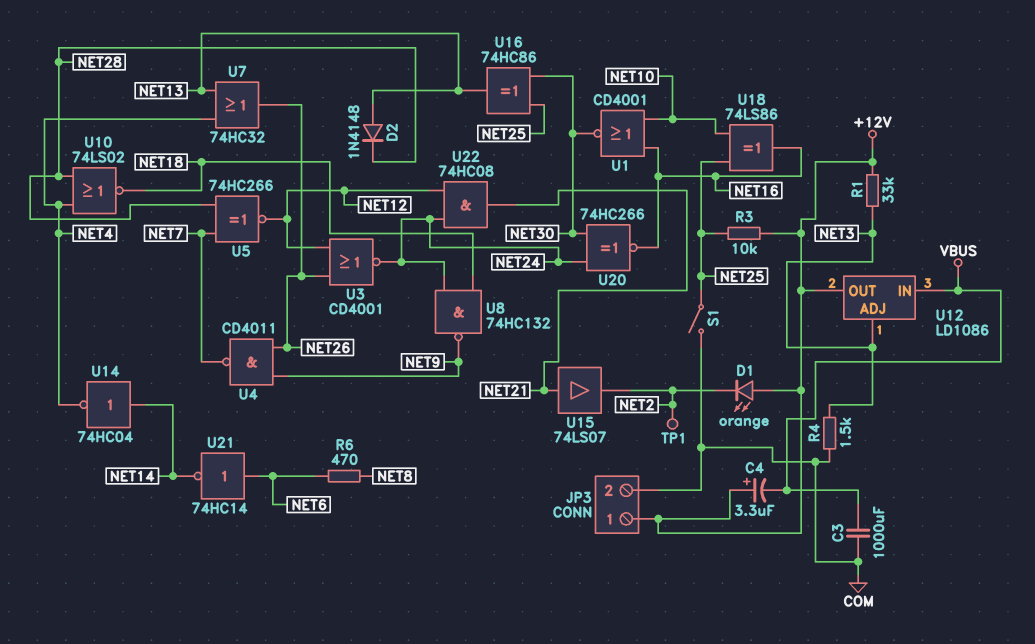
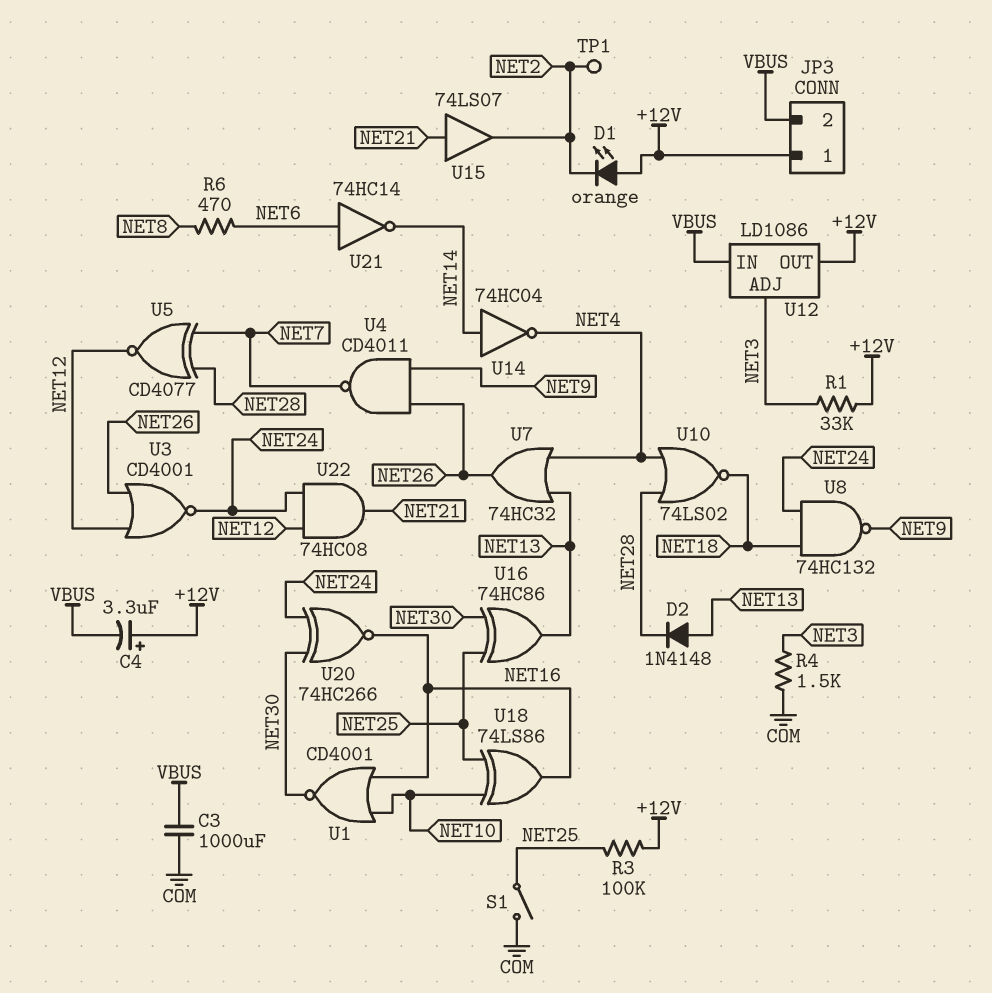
JP3 pin 2: COM -> VBUS
R3: 10k (+12V, NET25) -> 100k (+12V, NET25)
U5: XNOR 74HC266 (in NET7, in NET28, out NET12) -> XNOR CD4077 (in NET7, in NET28, out NET12)

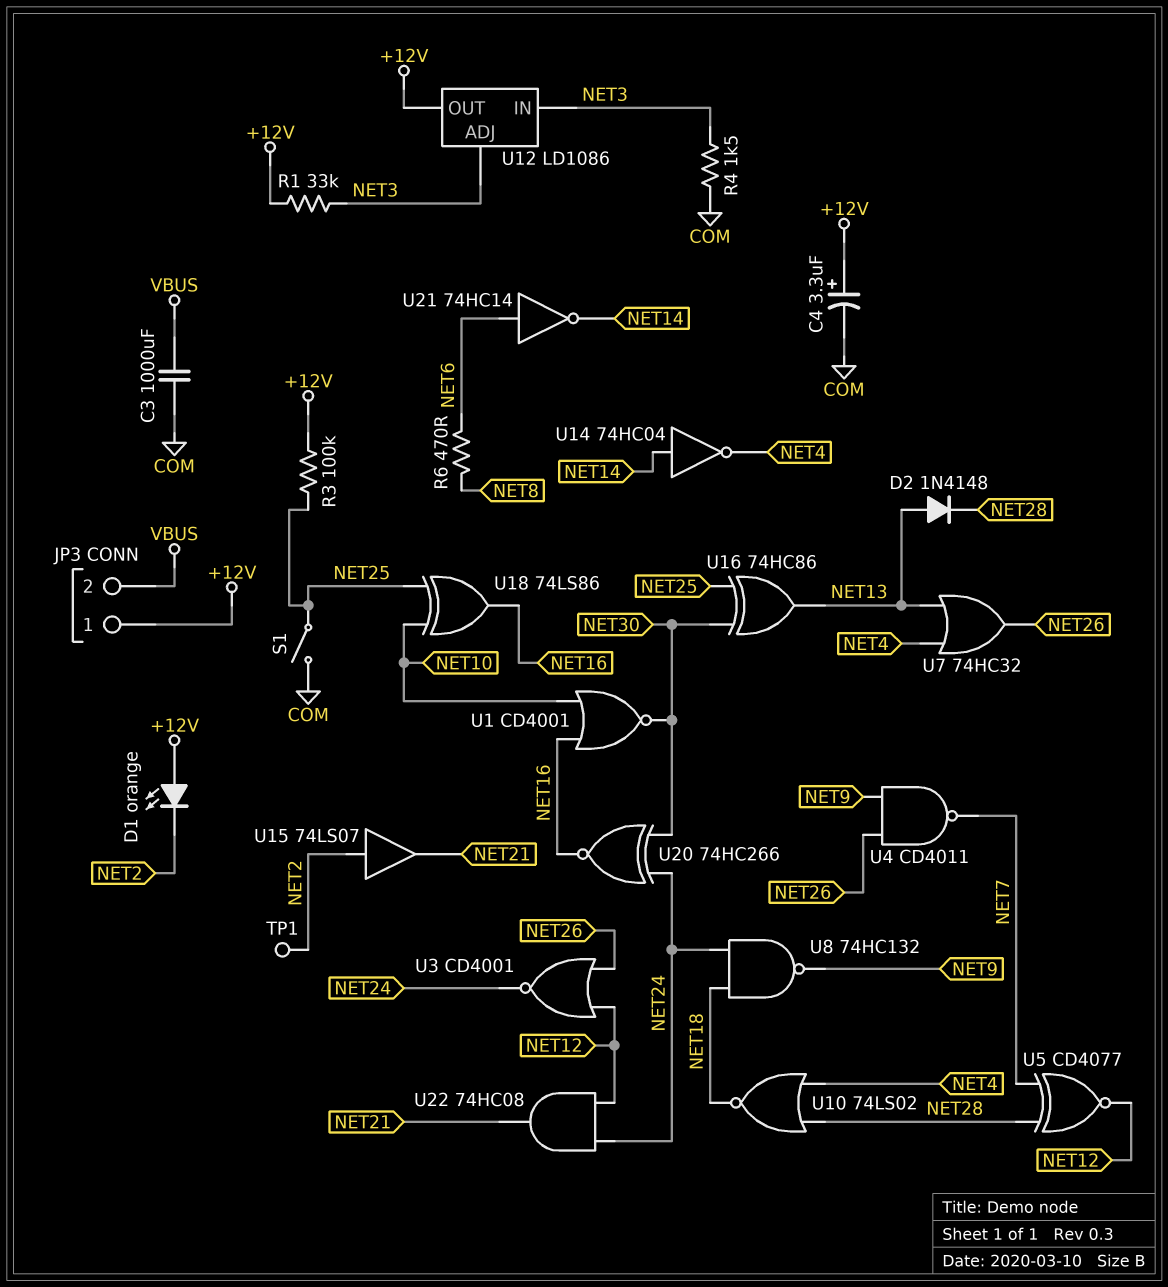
C4: 3.3uF (plus +12V, minus VBUS) -> 3.3uF (plus +12V, minus COM)
U12 pin IN: VBUS -> NET3
U15: buffer 74LS07 (in NET21, out NET2) -> buffer 74LS07 (in NET2, out NET21)

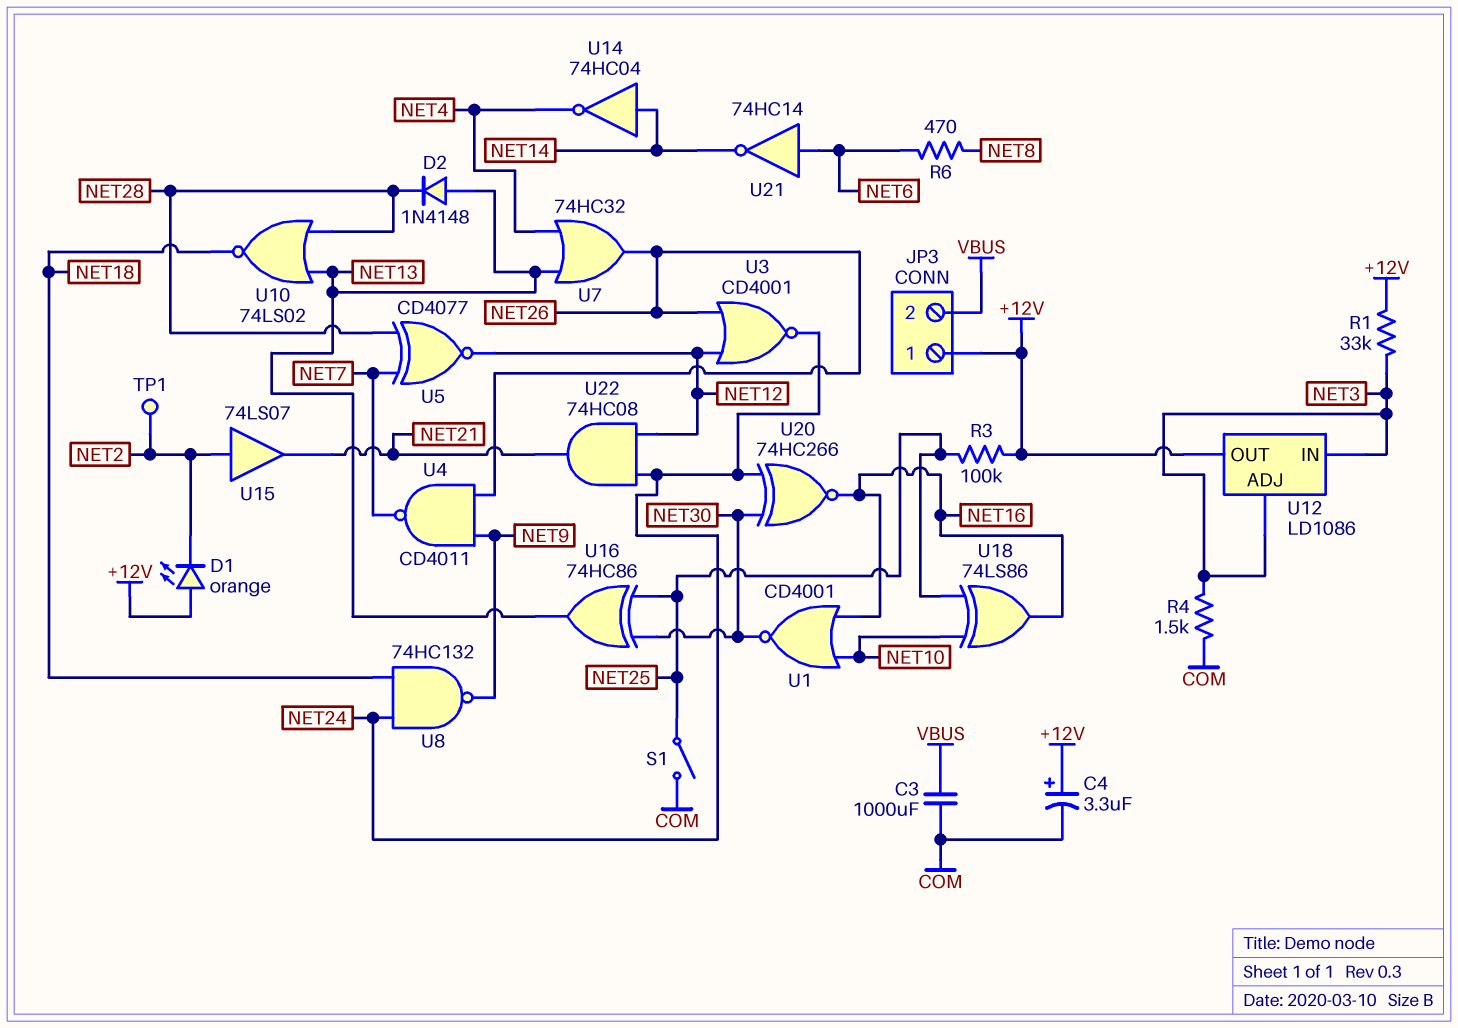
U10: NOR 74LS02 (in NET4, in NET28, out NET18) -> NOR 74LS02 (in NET13, in NET28, out NET18)

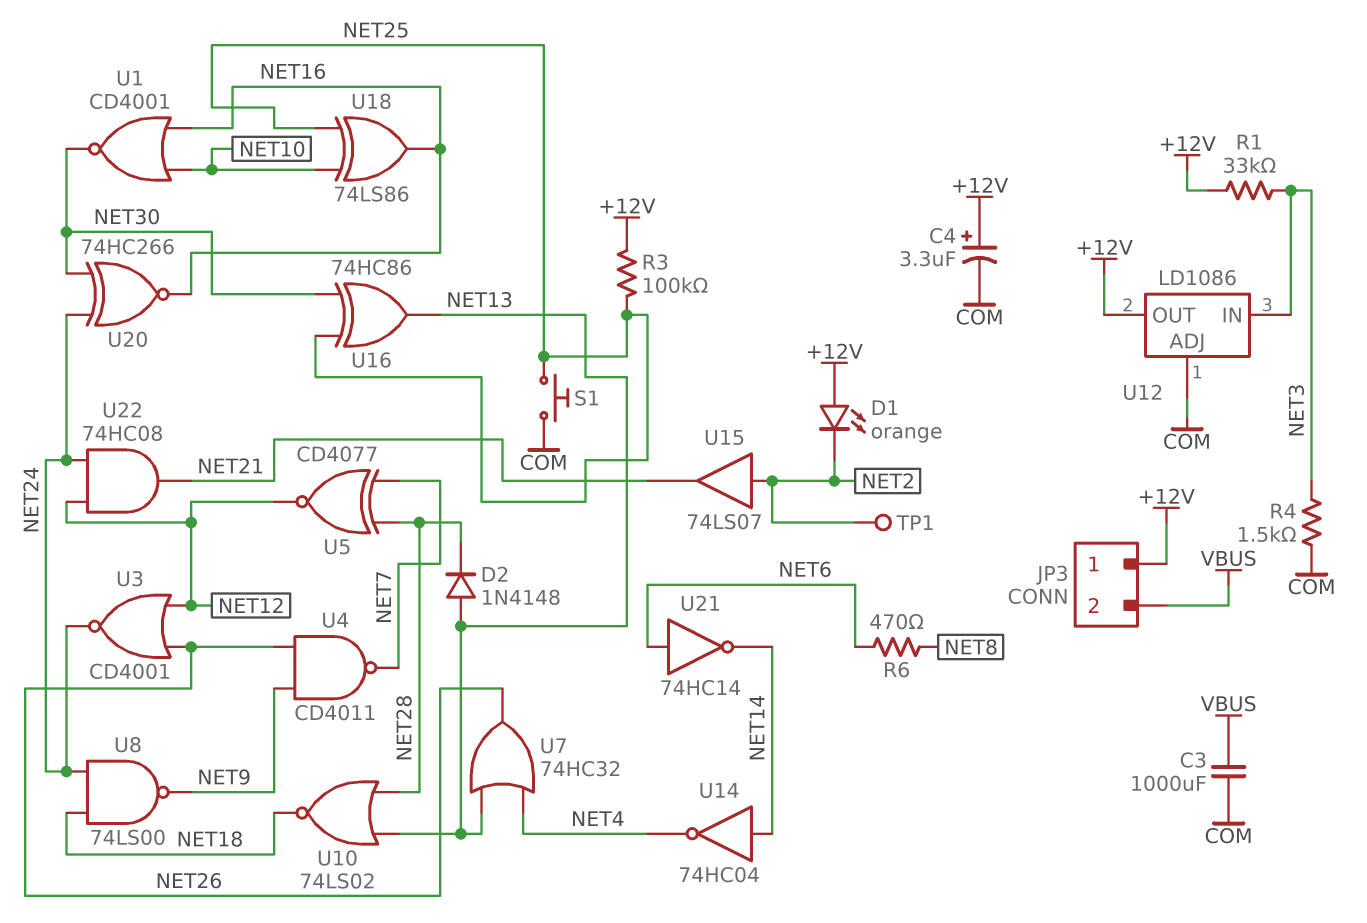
S1: switch (COM, NET25) -> button (COM, NET25)
U8: NAND 74HC132 (in NET18, in NET24, out NET9) -> NAND 74LS00 (in NET18, in NET24, out NET9)
U12 pin ADJ: NET3 -> COM

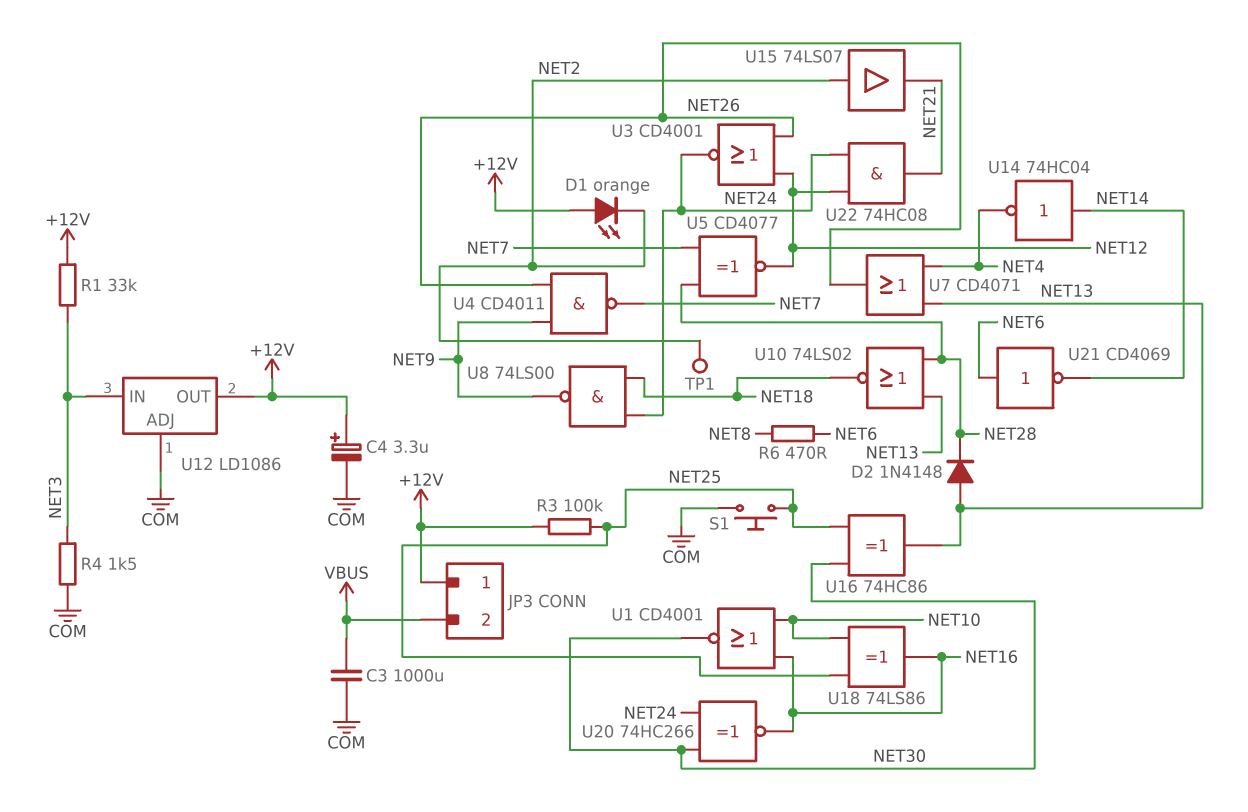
U7: OR 74HC32 (in NET4, in NET13, out NET26) -> OR CD4071 (in NET4, in NET13, out NET26)
U21: NOT 74HC14 (in NET6, out NET14) -> NOT CD4069 (in NET6, out NET14)

